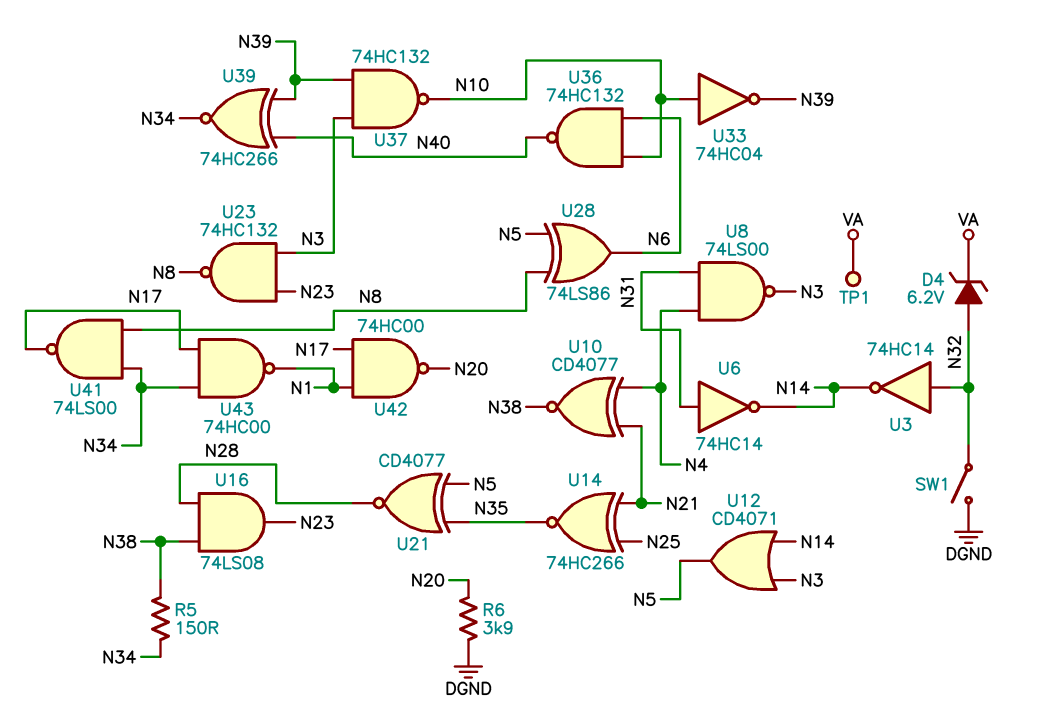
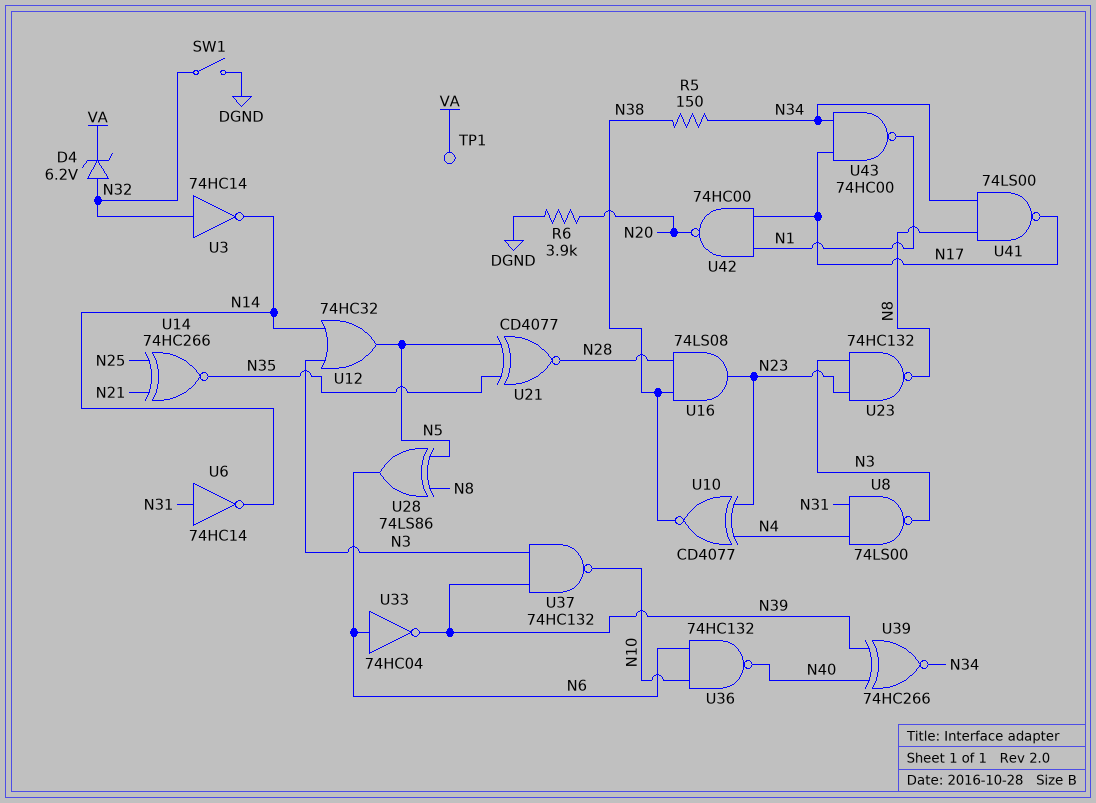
U10: XNOR CD4077 (in N4, in N21, out N38) -> XNOR CD4077 (in N4, in N23, out N38)
U12: OR CD4071 (in N3, in N14, out N5) -> OR 74HC32 (in N3, in N14, out N5)
U33: NOT 74HC04 (in N10, out N39) -> NOT 74HC04 (in N6, out N39)

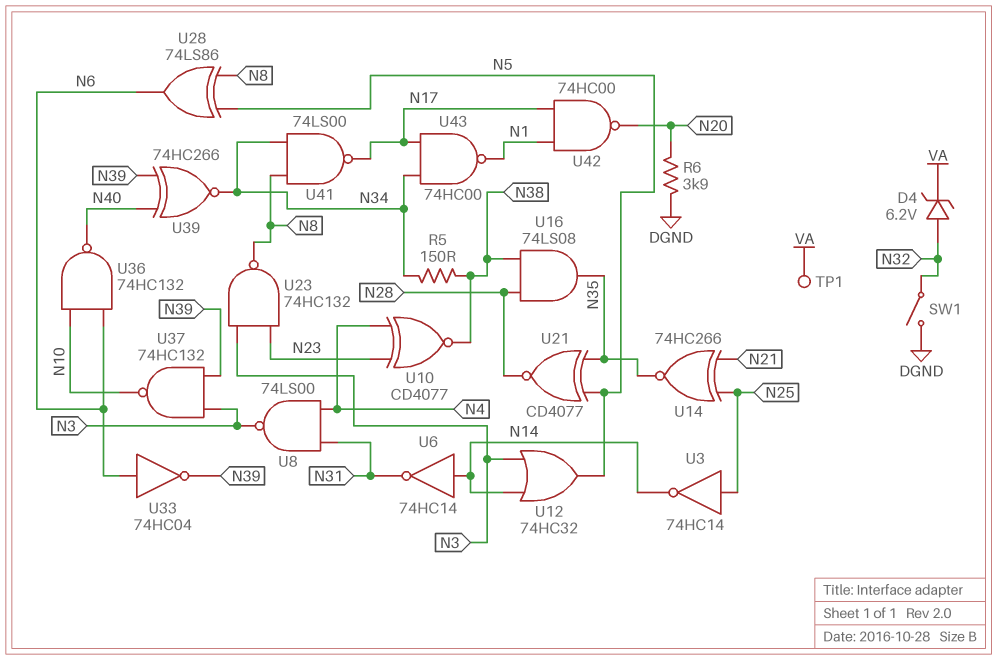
U3: NOT 74HC14 (in N32, out N14) -> NOT 74HC14 (in N25, out N14)
U6: NOT 74HC14 (in N31, out N14) -> NOT 74HC14 (in N14, out N31)
U16: AND 74LS08 (in N28, in N38, out N23) -> AND 74LS08 (in N28, in N38, out N35)

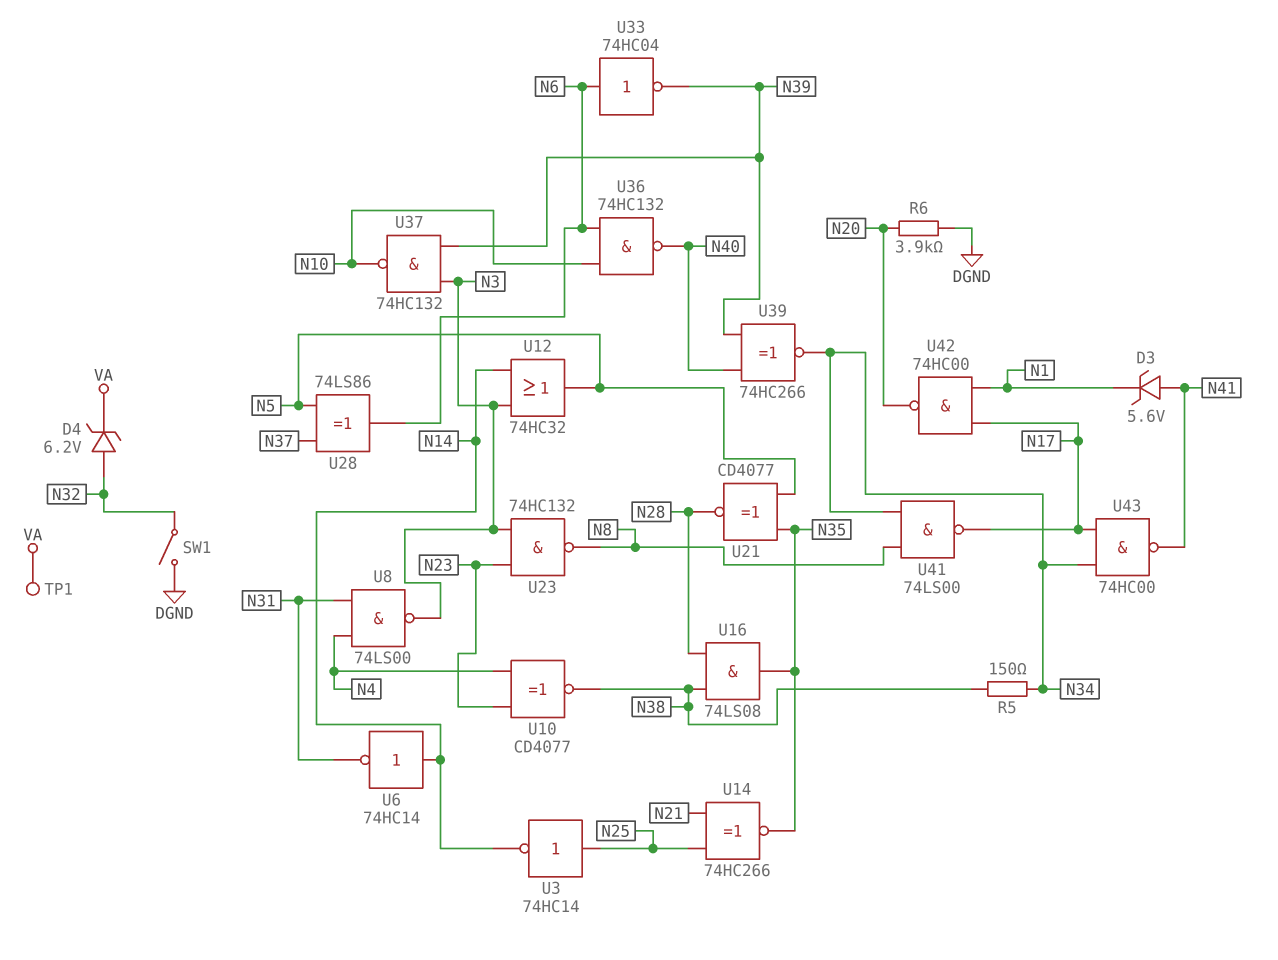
D3: none -> zener 5.6V (A N41, K N1)
U28: XOR 74LS86 (in N5, in N8, out N6) -> XOR 74LS86 (in N5, in N37, out N6)
U43: NAND 74HC00 (in N17, in N34, out N1) -> NAND 74HC00 (in N17, in N34, out N41)

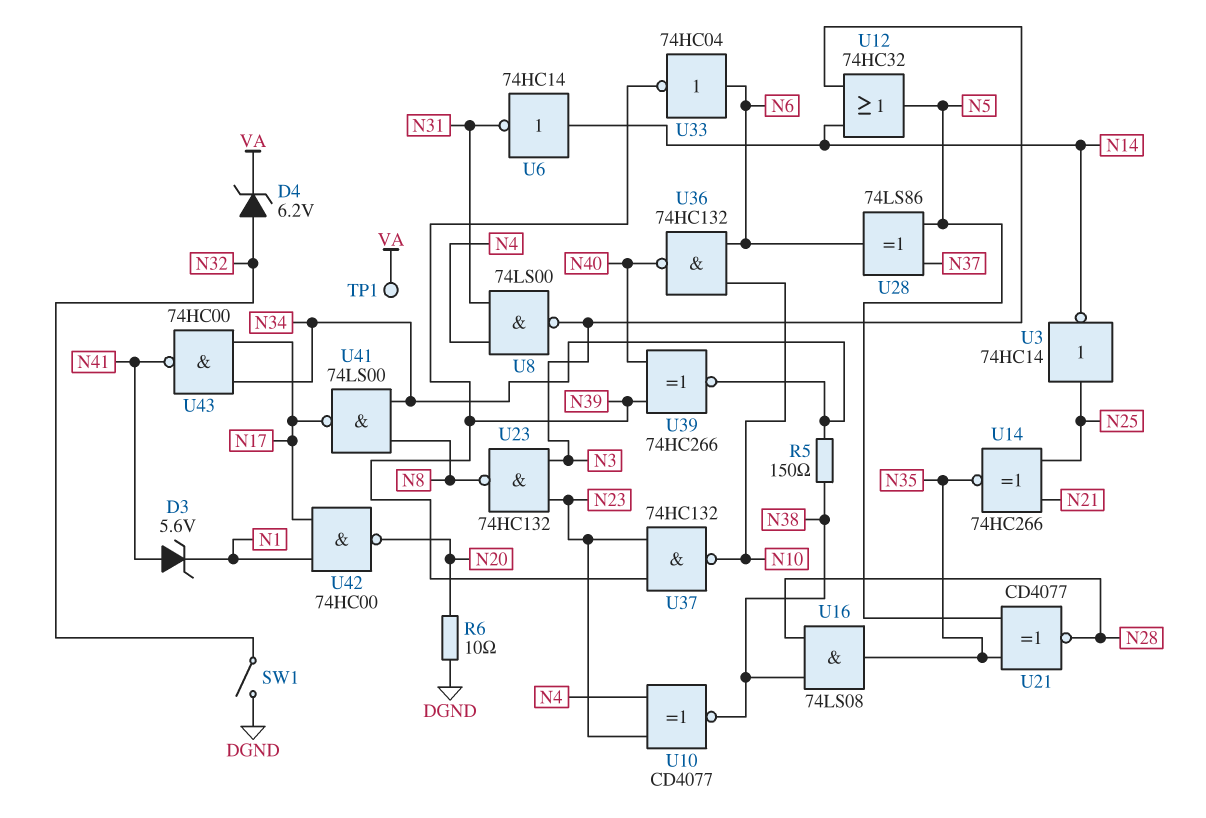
R6: 3.9k (DGND, N20) -> 10 (DGND, N20)
U37: NAND 74HC132 (in N3, in N39, out N10) -> NAND 74HC132 (in N23, in N39, out N10)

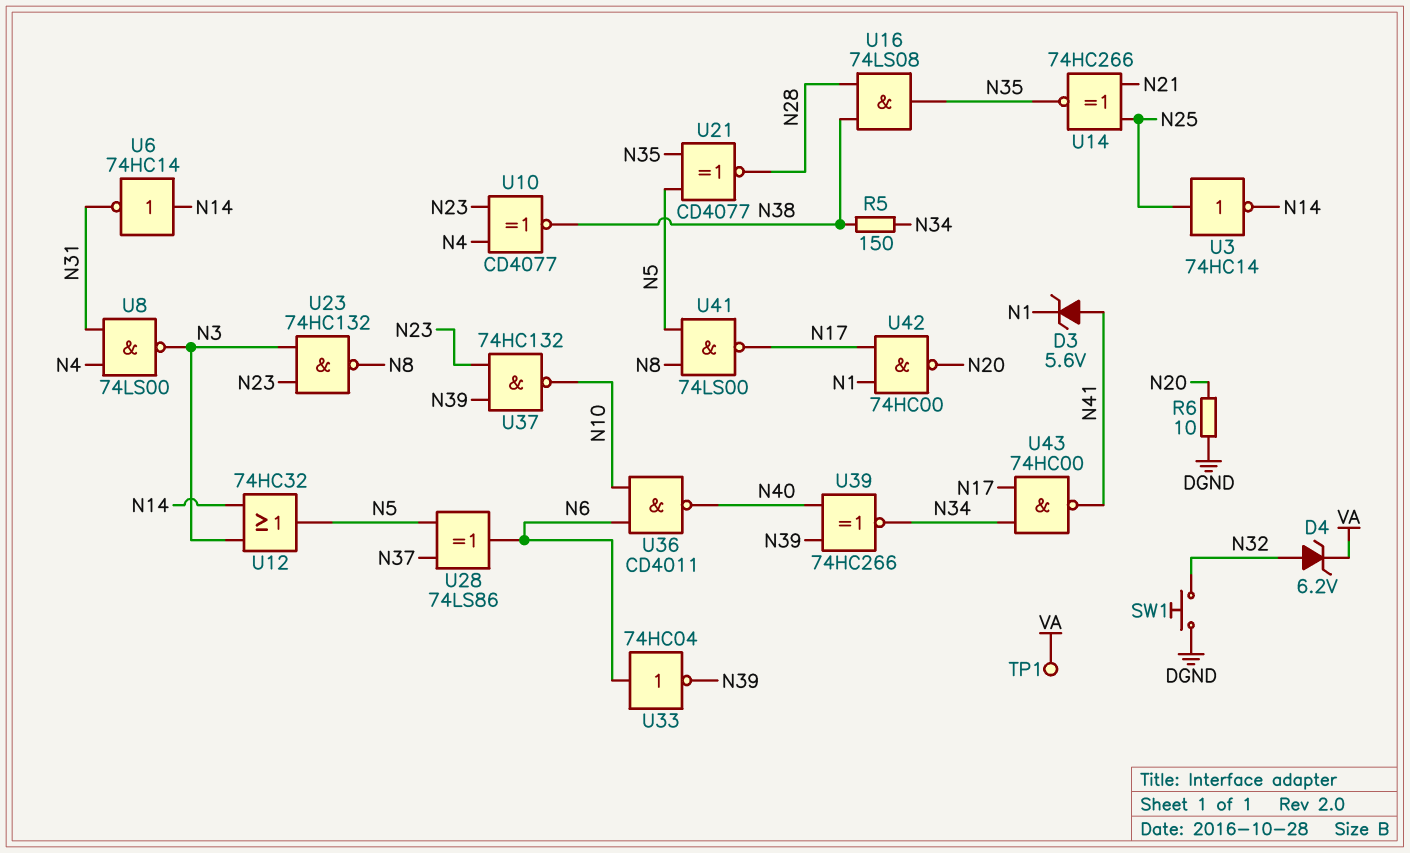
SW1: switch (DGND, N32) -> button (DGND, N32)
U36: NAND 74HC132 (in N6, in N10, out N40) -> NAND CD4011 (in N6, in N10, out N40)
U41: NAND 74LS00 (in N8, in N34, out N17) -> NAND 74LS00 (in N5, in N8, out N17)

